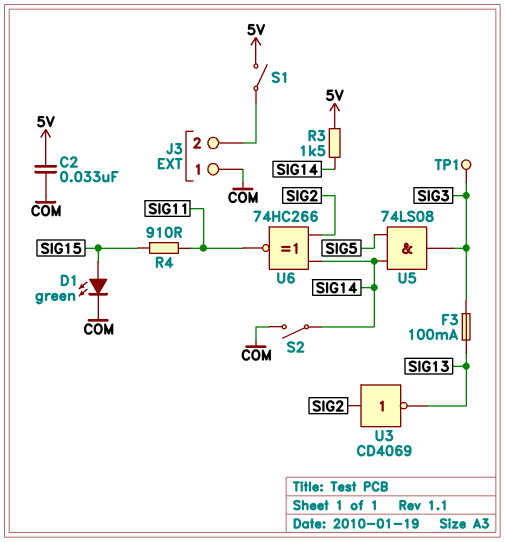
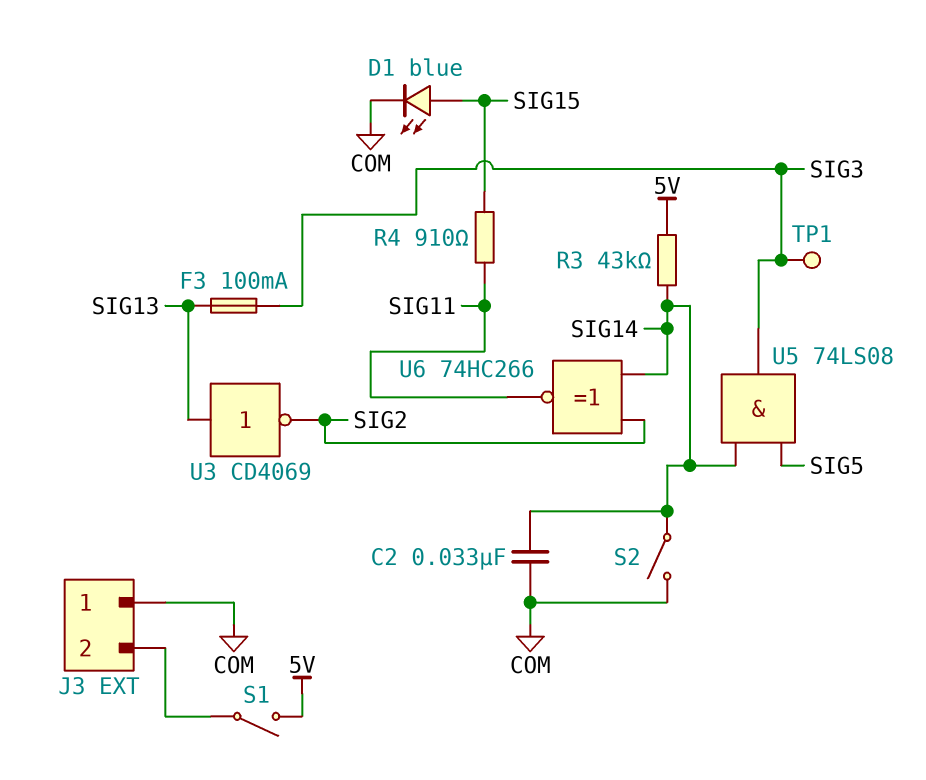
C2: 33nF (5V, COM) -> 33nF (COM, SIG14)
D1: LED green (A SIG15, K COM) -> LED blue (A SIG15, K COM)
R3: 1.5k (5V, SIG14) -> 43k (5V, SIG14)
U3: NOT CD4069 (in SIG2, out SIG13) -> NOT CD4069 (in SIG13, out SIG2)

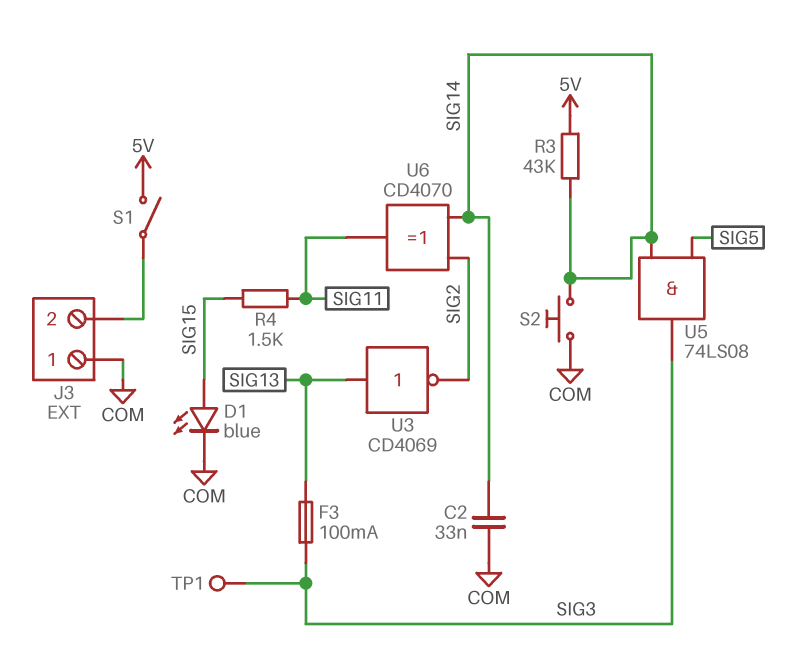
R4: 910 (SIG11, SIG15) -> 1.5k (SIG11, SIG15)
S2: switch (COM, SIG14) -> button (COM, SIG14)
U6: XNOR 74HC266 (in SIG2, in SIG14, out SIG11) -> XOR CD4070 (in SIG2, in SIG14, out SIG11)

